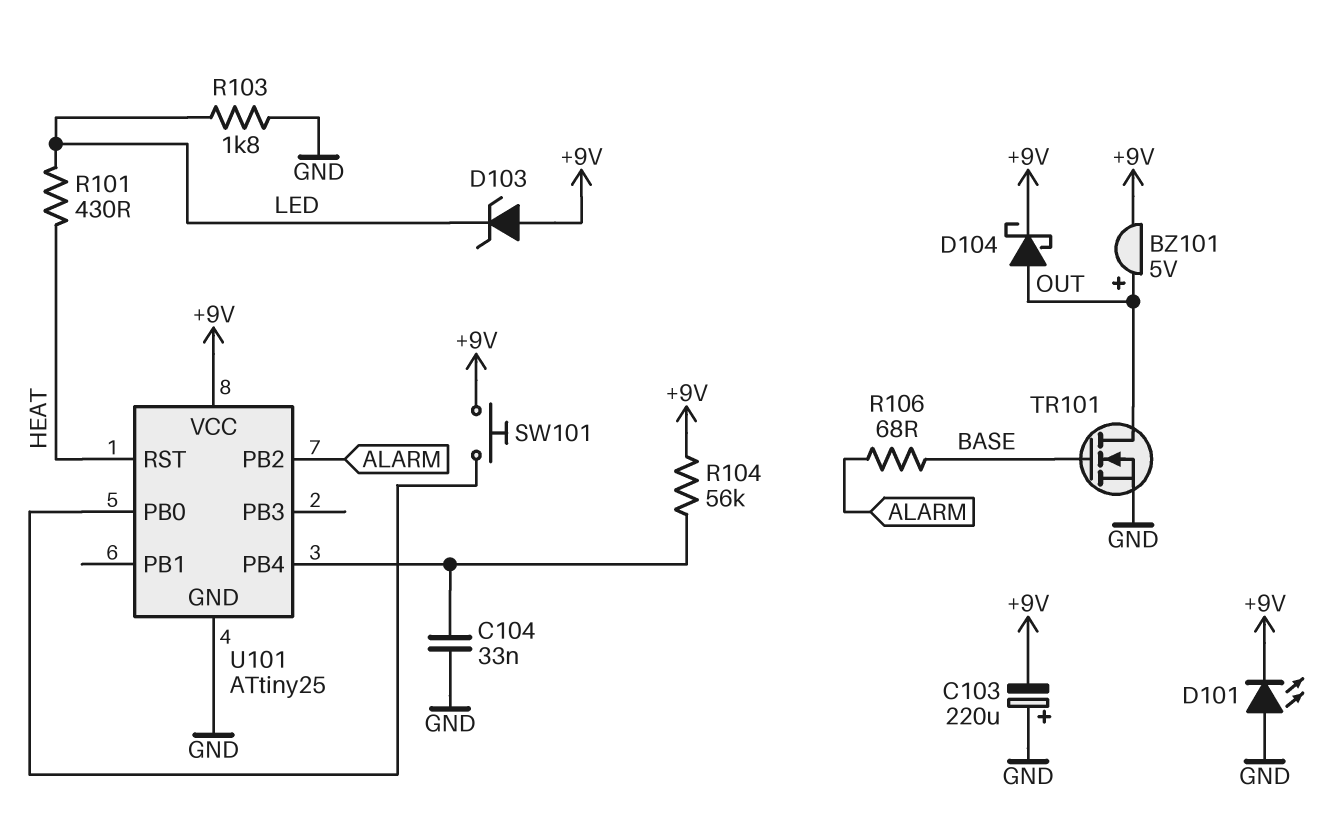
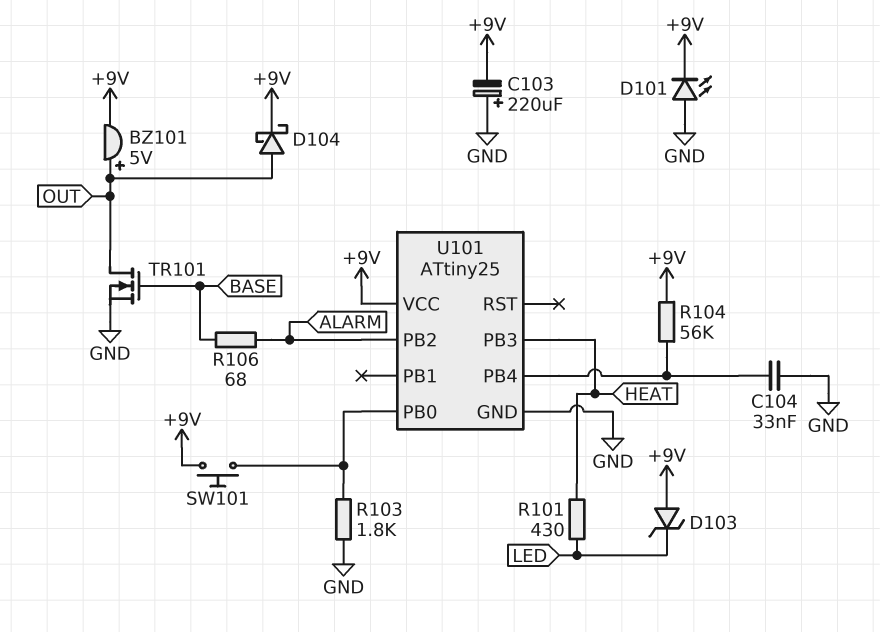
R103: 1.8k (GND, LED) -> 1.8k (GND, U101/PB0)
U101 pin PB3: none -> HEAT
U101 pin RST: HEAT -> none

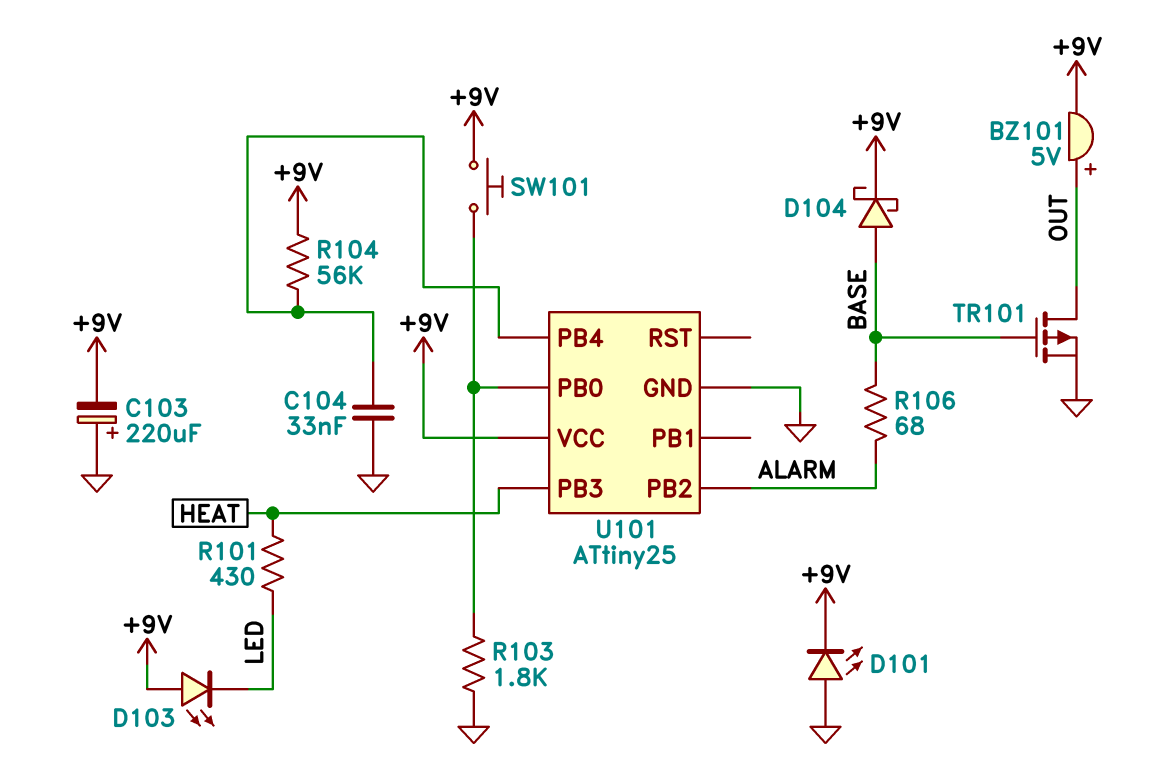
D103: zener (A +9V, K LED) -> LED (A +9V, K LED)
D104: schottky (A OUT, K +9V) -> schottky (A BASE, K +9V)
TR101: NMOS (G BASE, D OUT, S GND) -> PMOS (G BASE, D OUT, S GND)

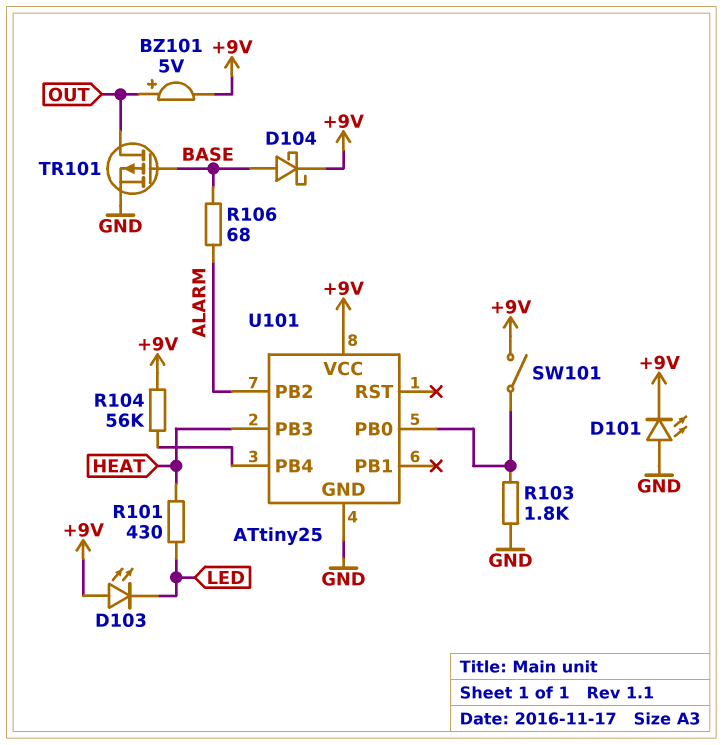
C103: 220uF (plus GND, minus +9V) -> none
C104: 33nF (GND, U101/PB4) -> none
SW101: button (+9V, U101/PB0) -> switch (+9V, U101/PB0)

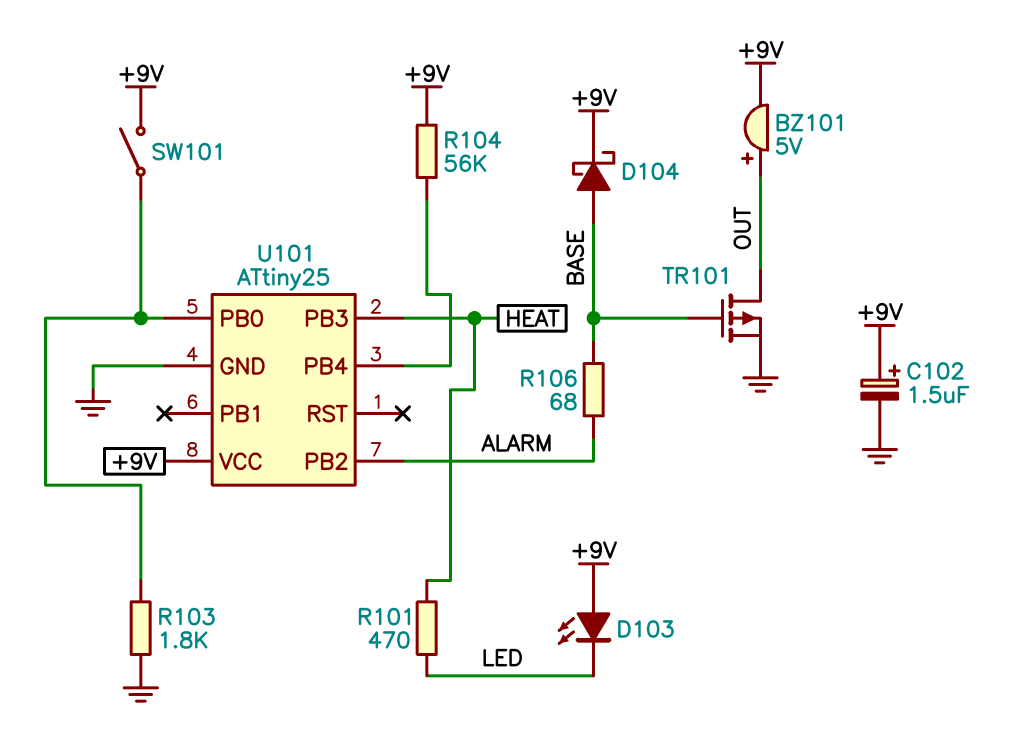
C102: none -> 1.5uF (plus +9V, minus GND)
D101: LED (A GND, K +9V) -> none
R101: 430 (HEAT, LED) -> 470 (HEAT, LED)

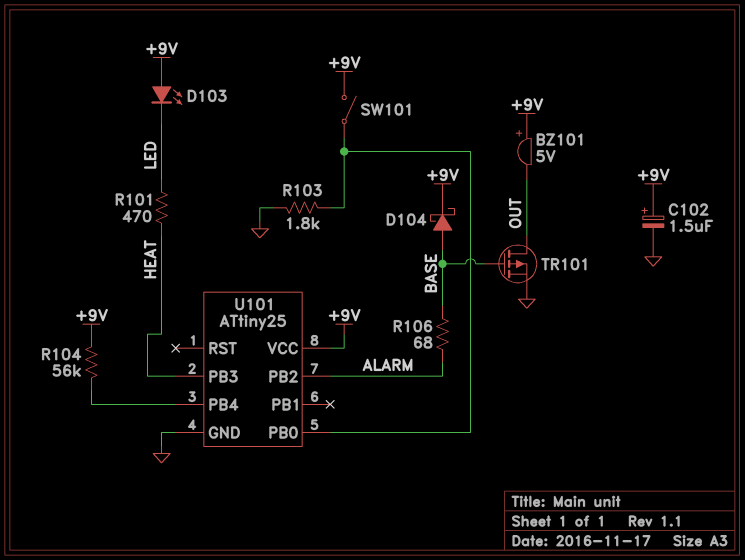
BZ101: buzzer 5V (plus OUT, minus +9V) -> buzzer 5V (plus +9V, minus OUT)

